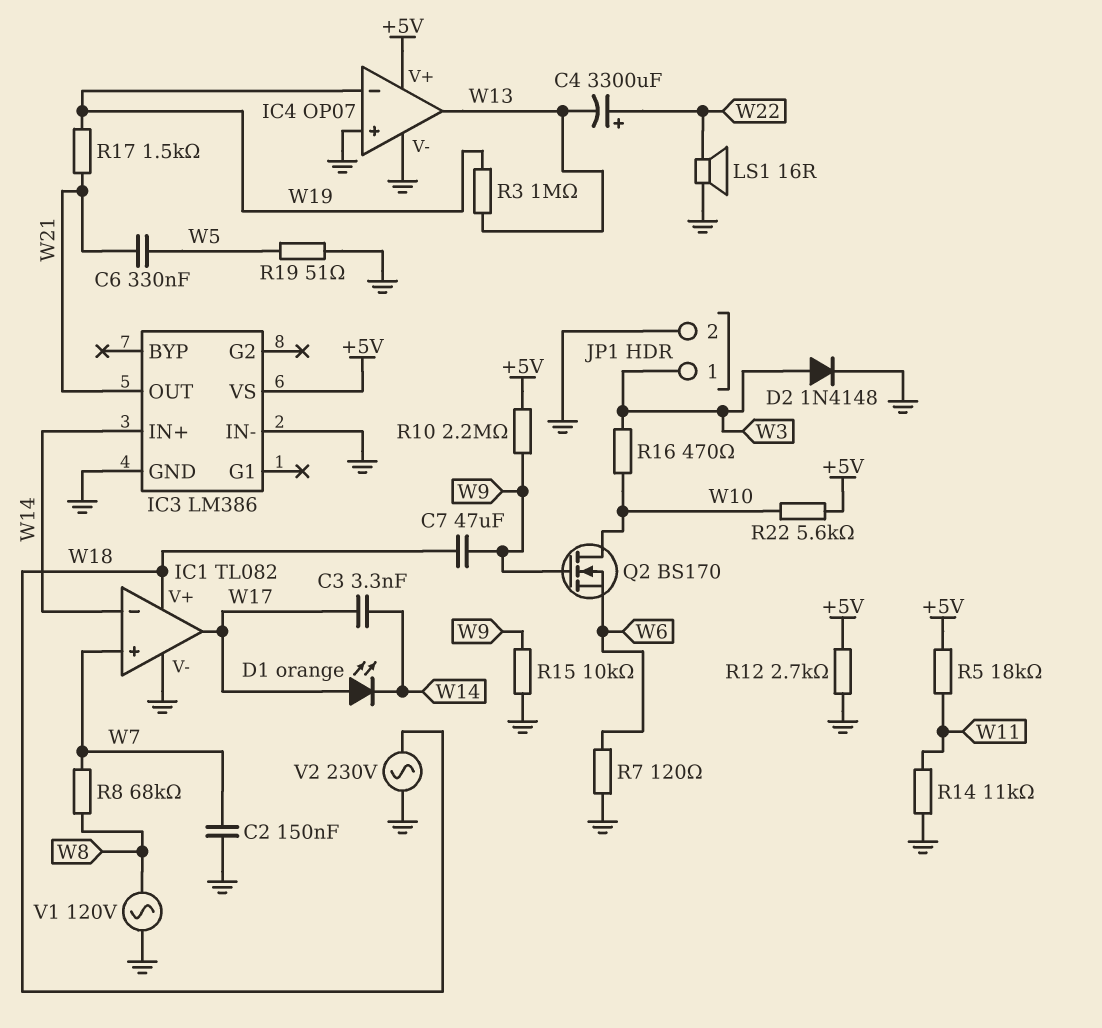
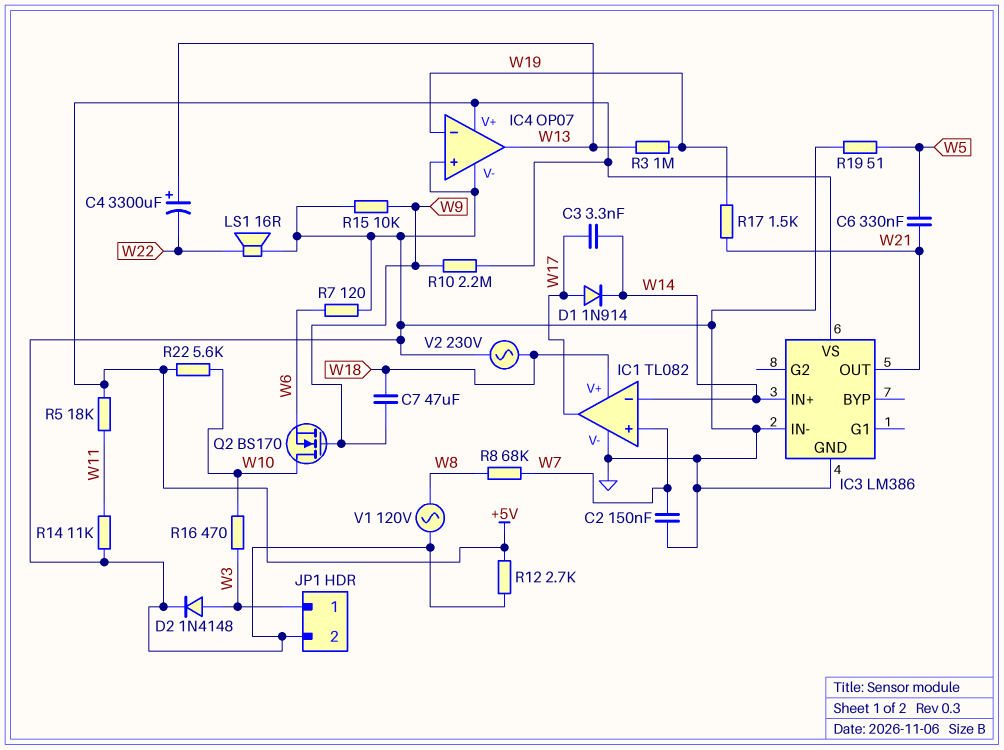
C4: 3300uF (plus W22, minus W13) -> 3300uF (plus W13, minus W22)
D1: LED orange (A W17, K W14) -> diode 1N914 (A W17, K W14)

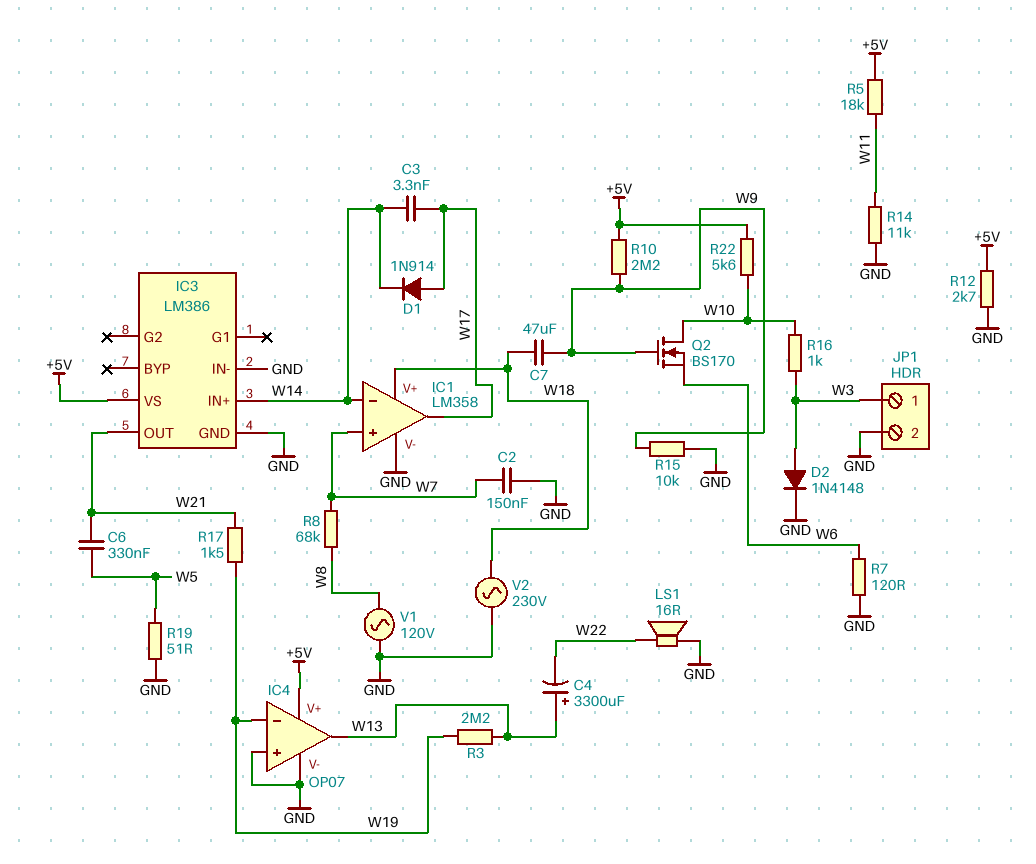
IC1: TL082 -> LM358
R3: 1M (W13, W19) -> 2.2M (W13, W19)
R16: 470 (W3, W10) -> 1k (W3, W10)

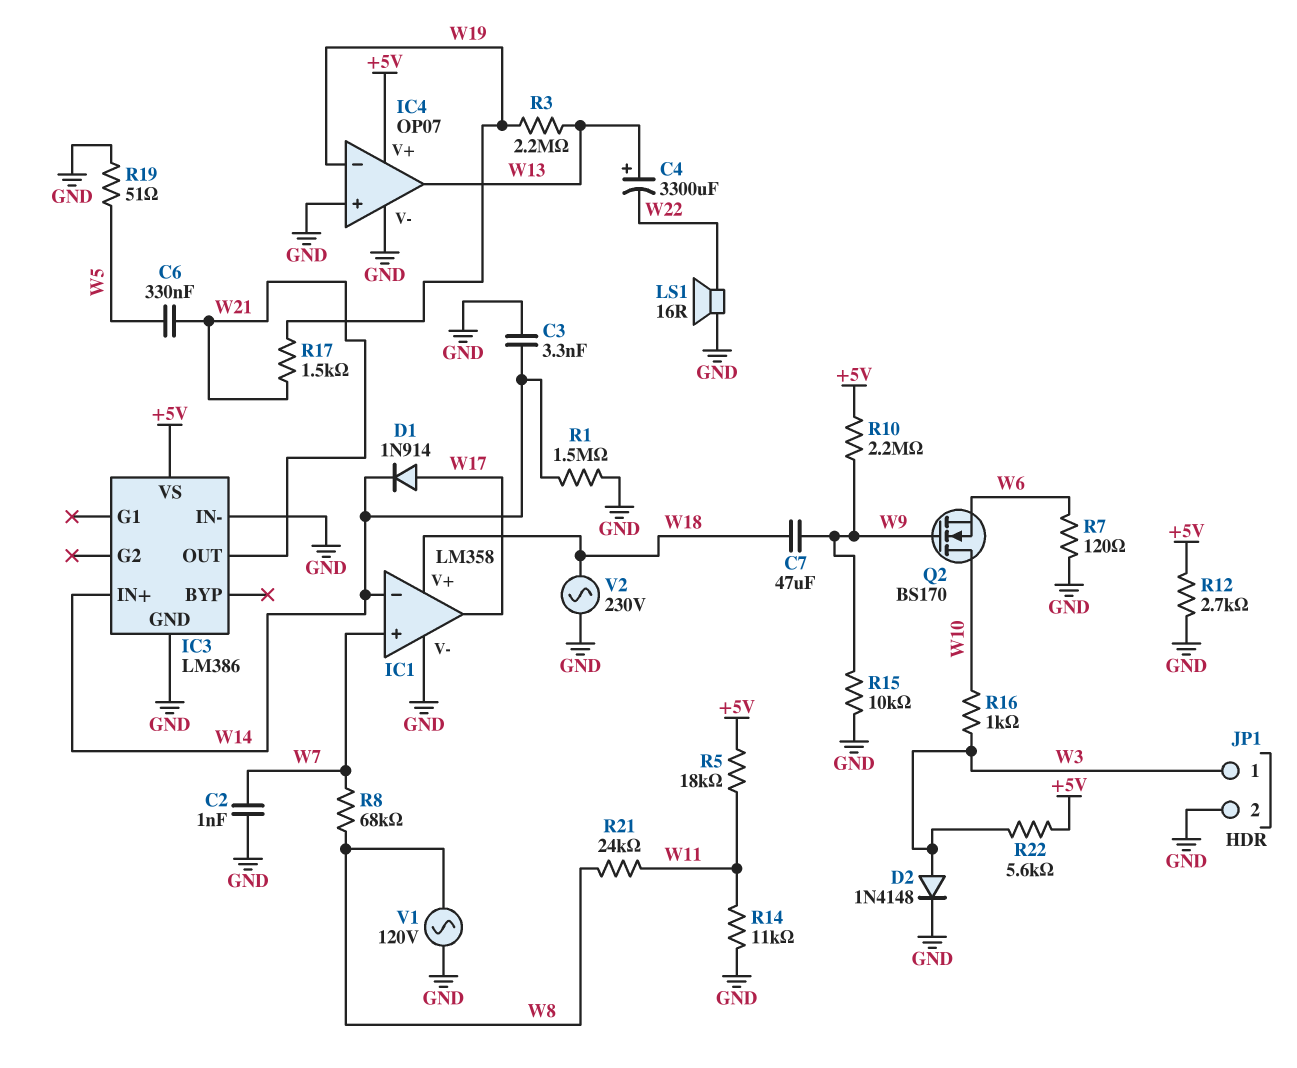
C2: 150nF (GND, W7) -> 1nF (GND, W7)
C3: 3.3nF (W14, W17) -> 3.3nF (GND, W14)
R1: none -> 1.5M (GND, W14)
R21: none -> 24k (W8, W11)
R22: 5.6k (+5V, W10) -> 5.6k (+5V, W3)

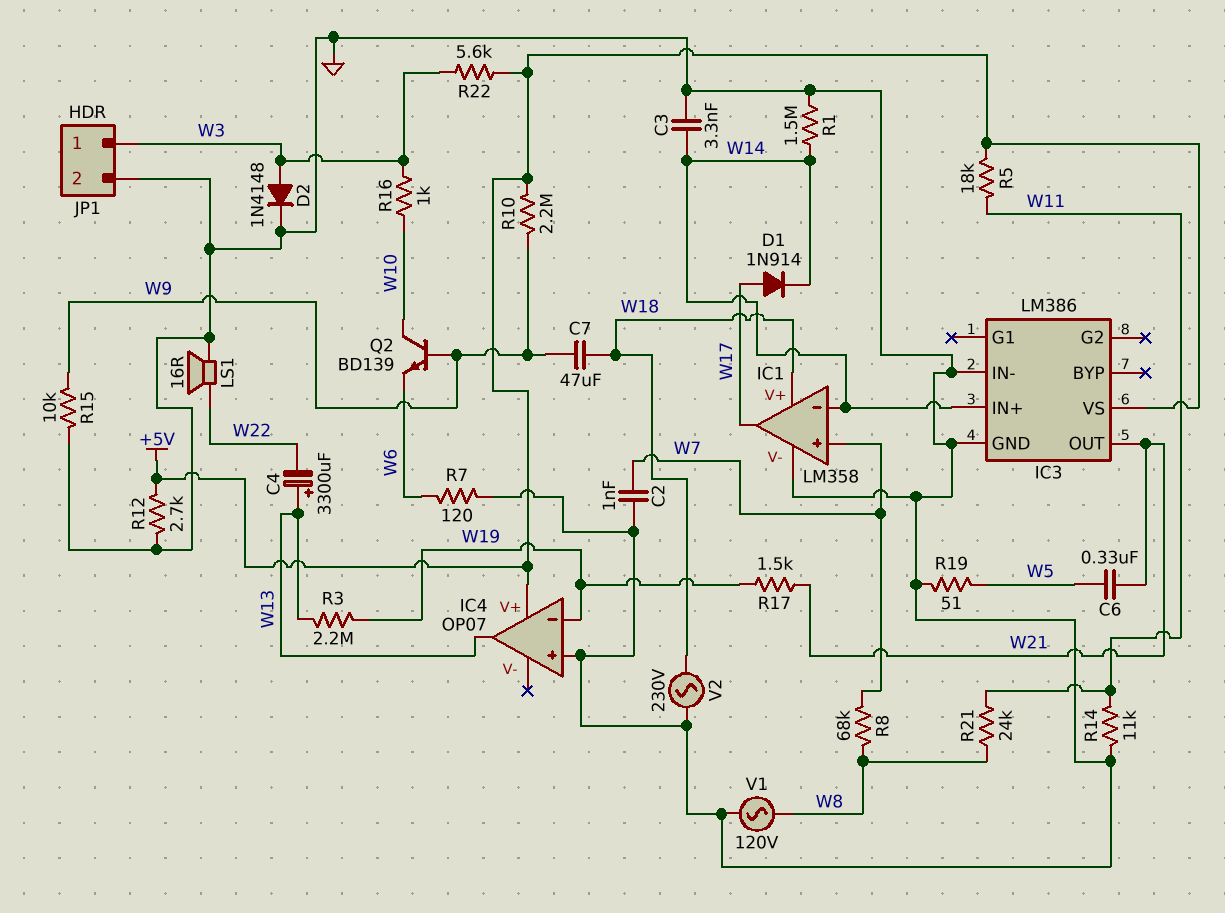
IC4 pin V-: GND -> none
Q2: NMOS BS170 (G W9, D W10, S W6) -> NPN BD139 (B W9, C W10, E W6)

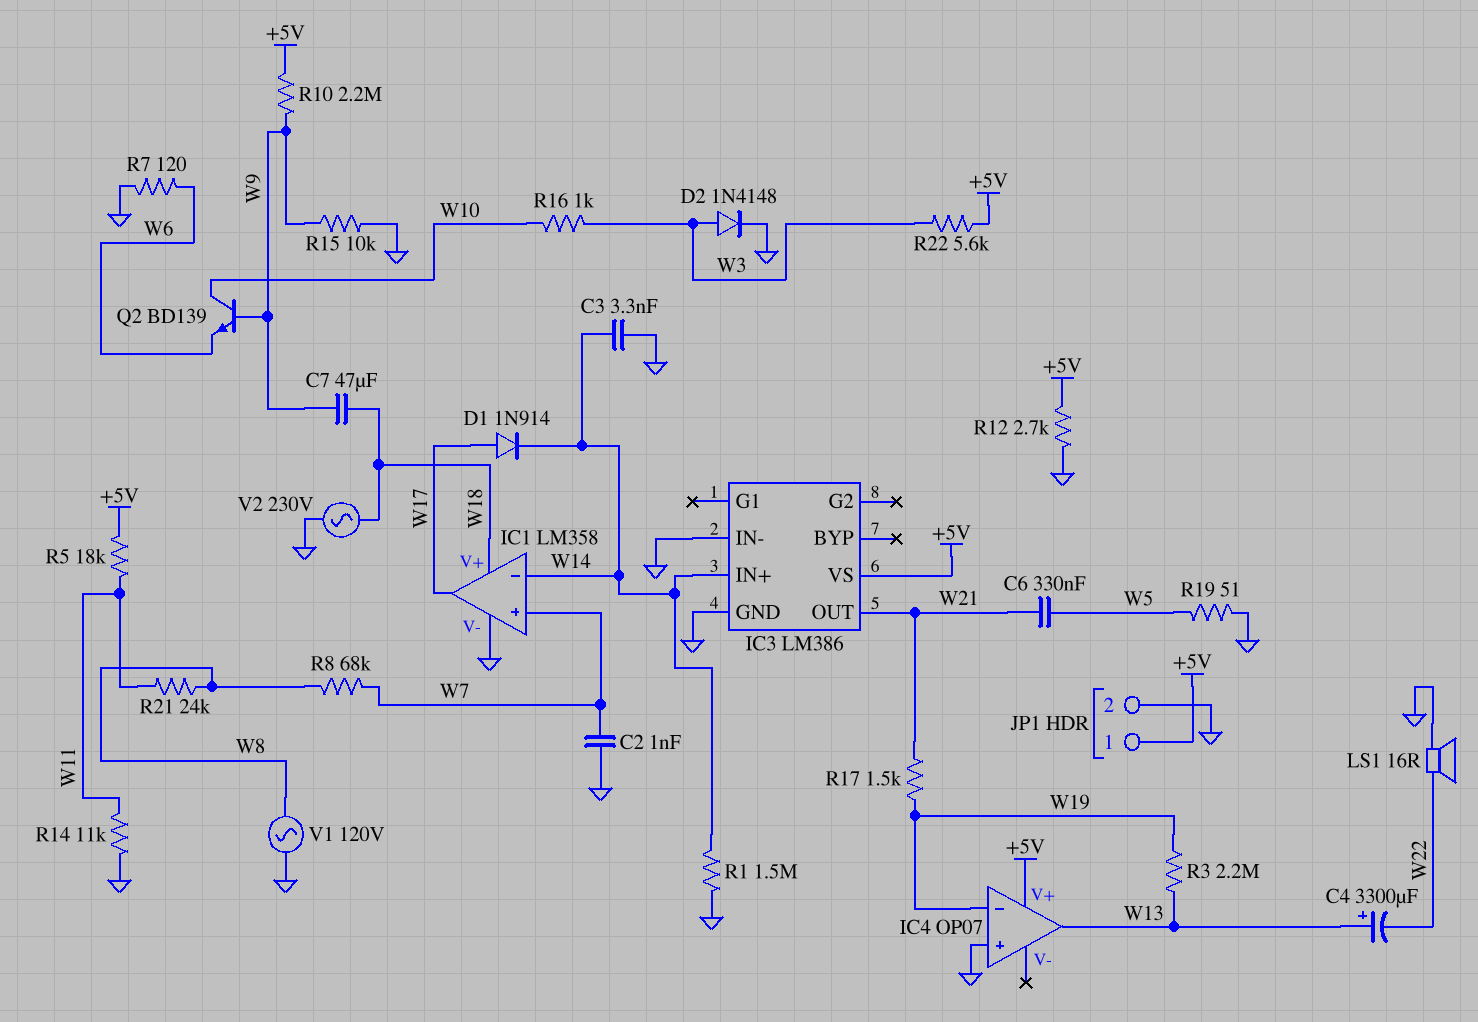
JP1 pin 1: W3 -> +5V

